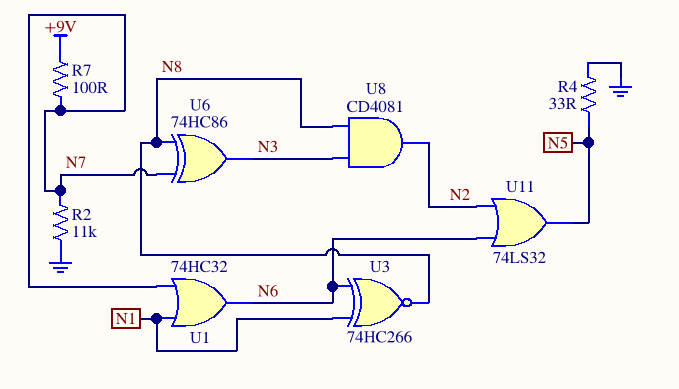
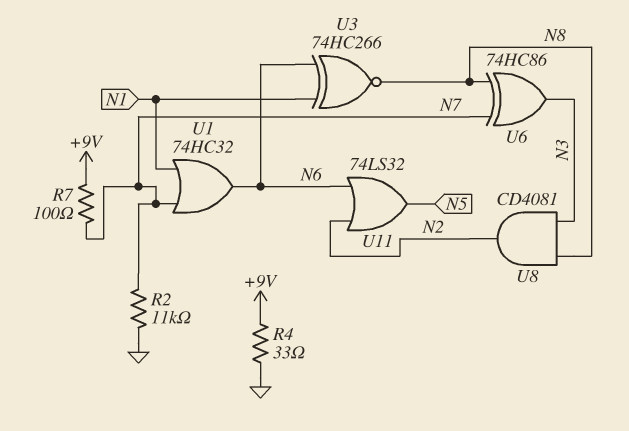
R4: 33 (GND, N5) -> 33 (+9V, GND)

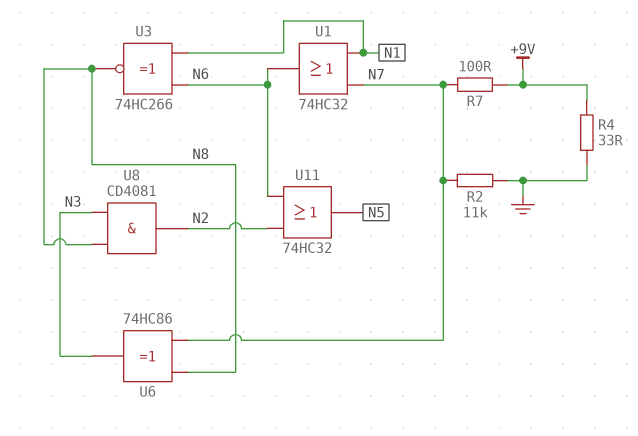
U11: OR 74LS32 (in N2, in N6, out N5) -> OR 74HC32 (in N2, in N6, out N5)

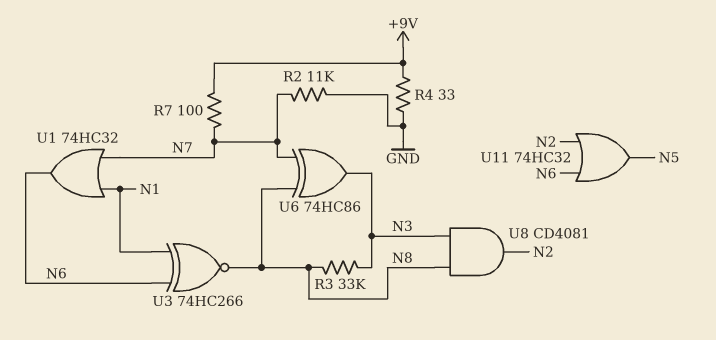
R3: none -> 33k (N3, N8)

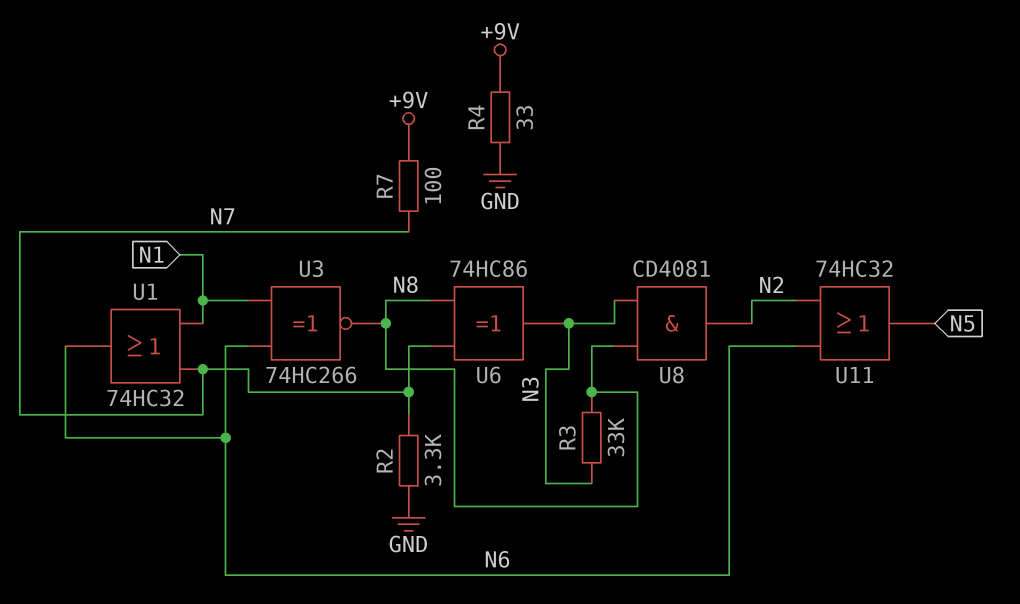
R2: 11k (GND, N7) -> 3.3k (GND, N7)

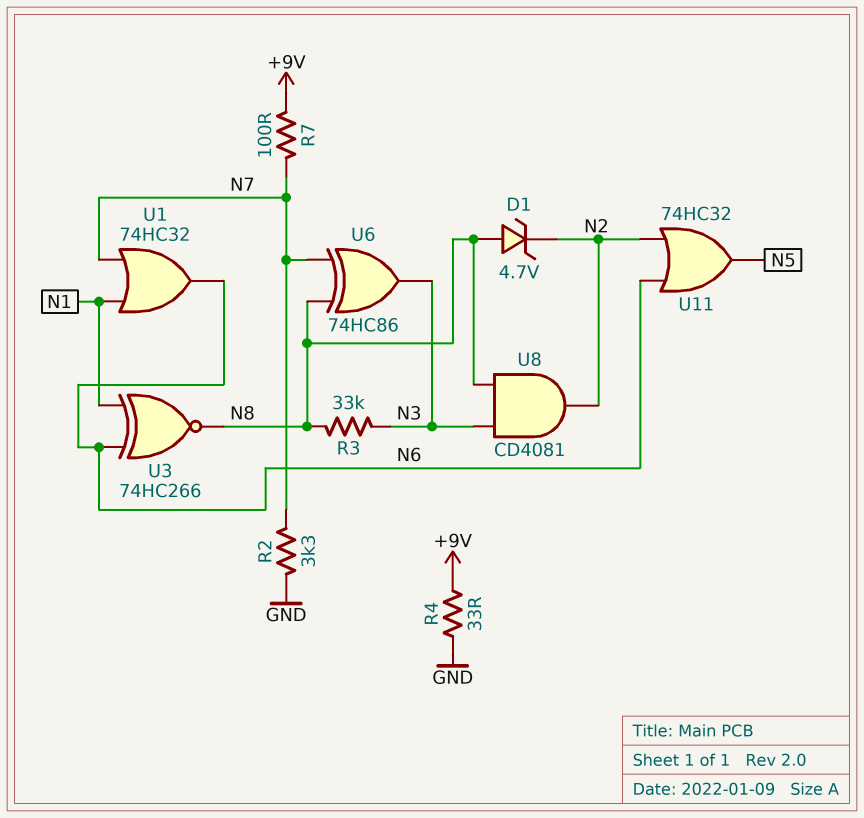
D1: none -> zener 4.7V (A N8, K N2)

